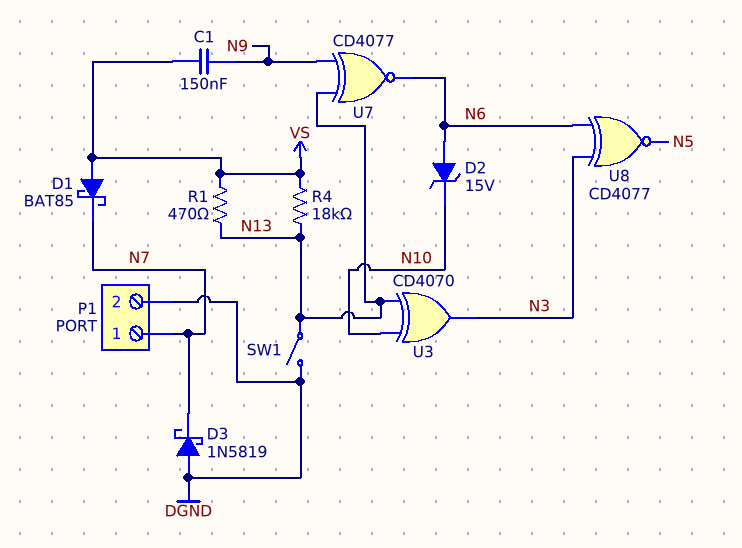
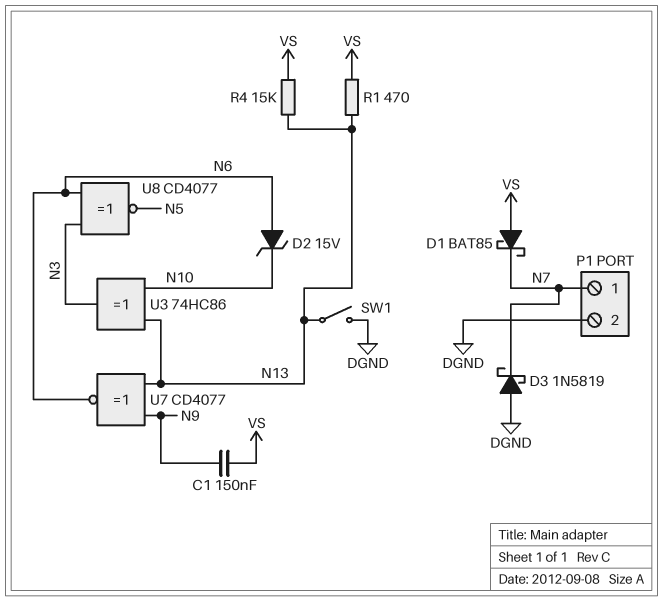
R4: 18k (N13, VS) -> 15k (N13, VS)
U3: XOR CD4070 (in N10, in N13, out N3) -> XOR 74HC86 (in N10, in N13, out N3)

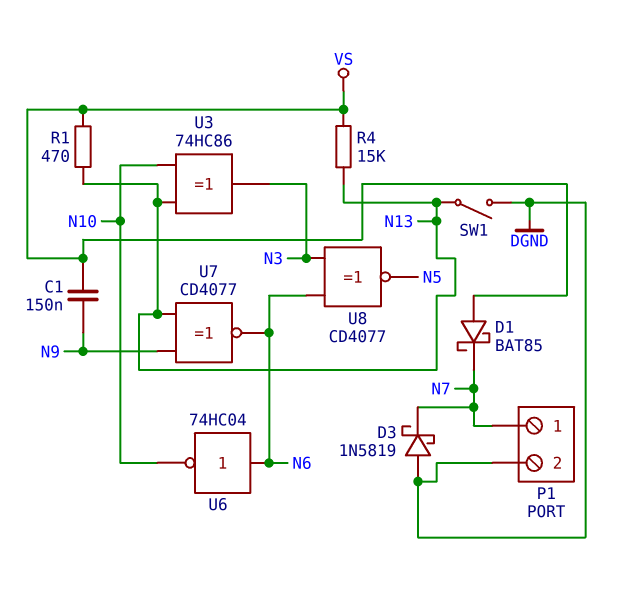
D2: zener 15V (A N6, K N10) -> none
U6: none -> NOT 74HC04 (in N6, out N10)

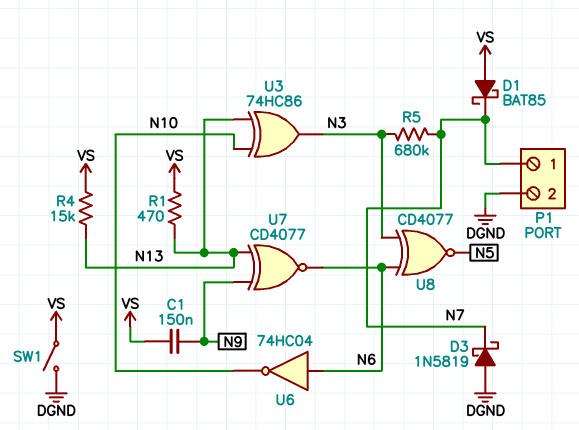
R5: none -> 680k (N3, N7)
SW1: switch (DGND, N13) -> switch (DGND, VS)

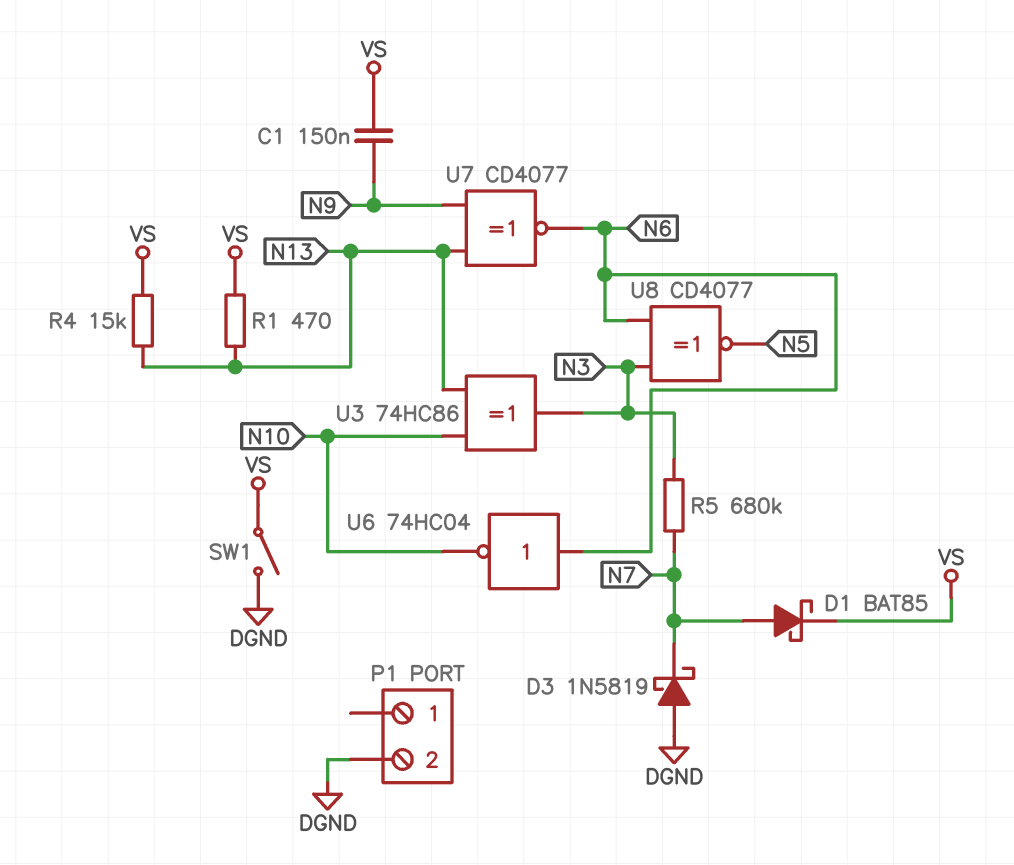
D1: schottky BAT85 (A VS, K N7) -> schottky BAT85 (A N7, K VS)
P1 pin 1: N7 -> none

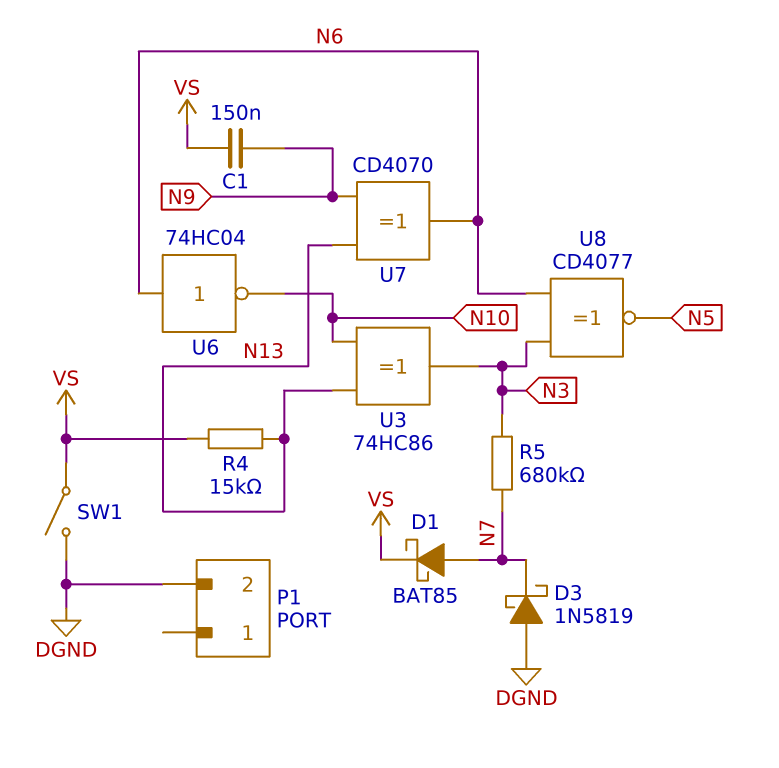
R1: 470 (N13, VS) -> none
U7: XNOR CD4077 (in N9, in N13, out N6) -> XOR CD4070 (in N9, in N13, out N6)

